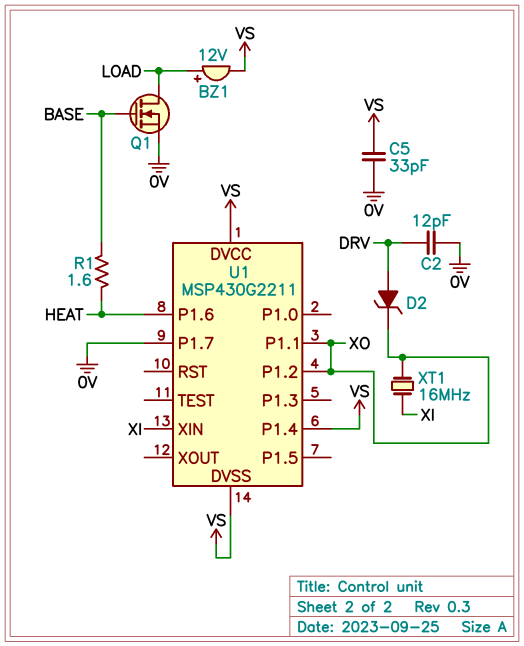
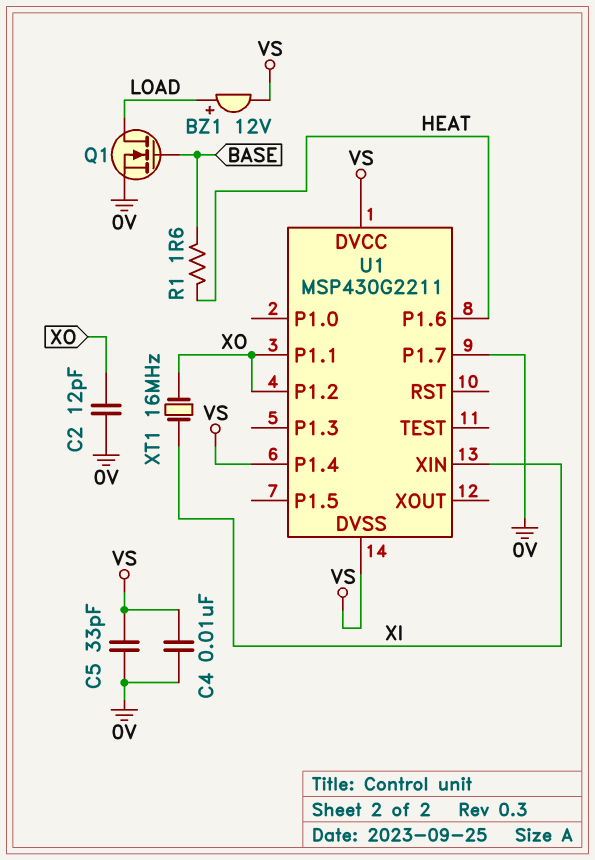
C2: 12pF (0V, DRV) -> 12pF (0V, XO)
C4: none -> 10nF (0V, VS)
D2: zener (A DRV, K XO) -> none

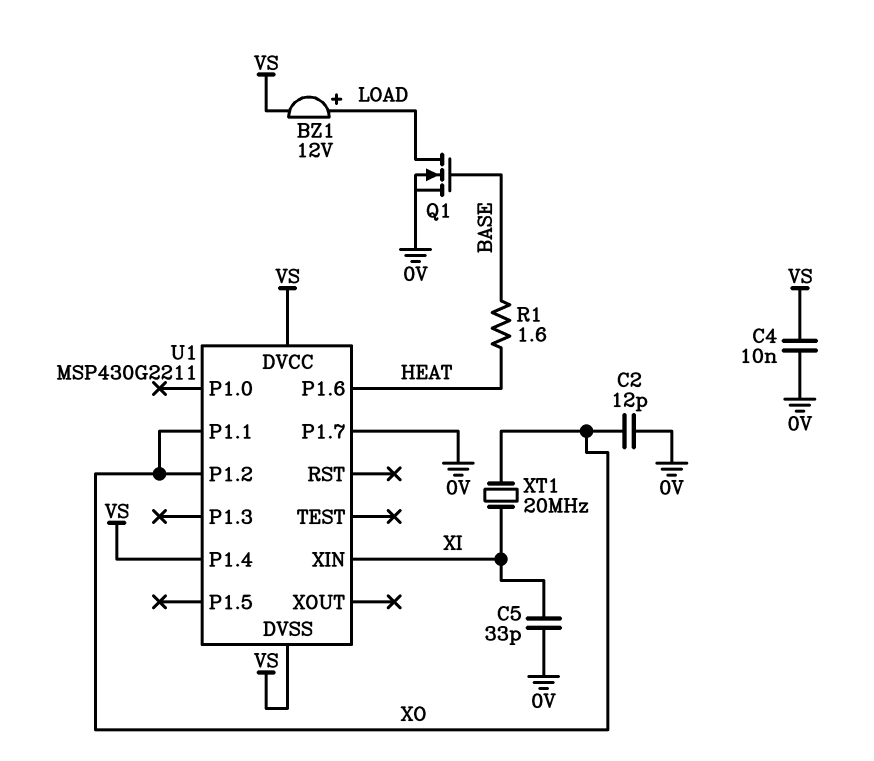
C5: 33pF (0V, VS) -> 33pF (0V, XI)
XT1: 16MHz (XI, XO) -> 20MHz (XI, XO)

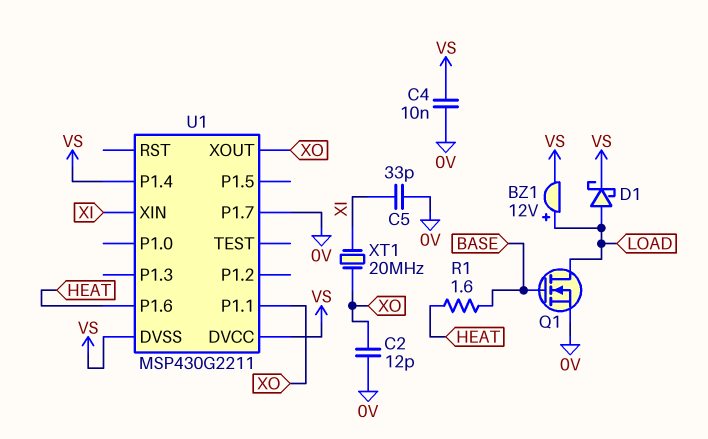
D1: none -> schottky (A LOAD, K VS)
U1 pin P1.2: XO -> none
U1 pin XOUT: none -> XO

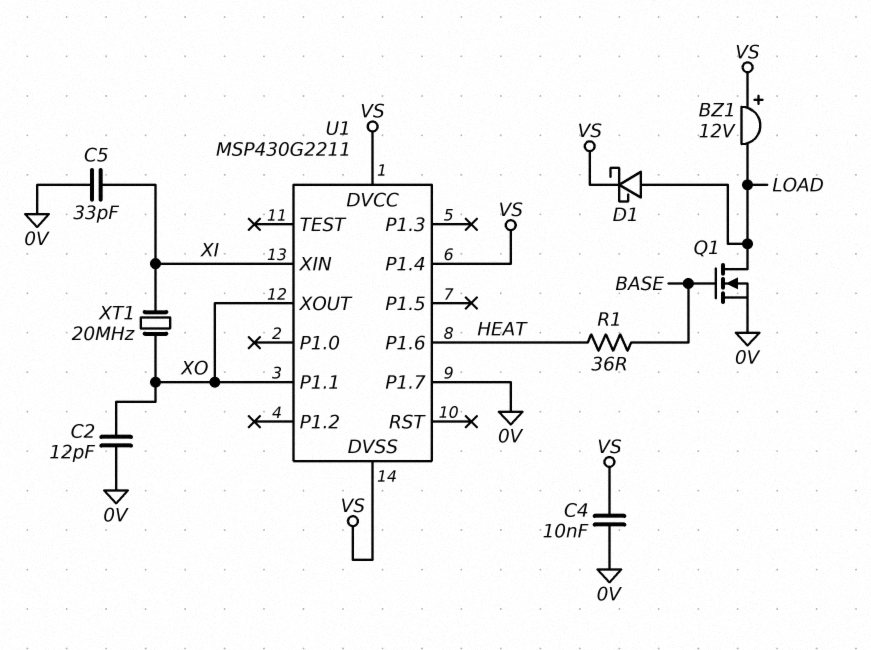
BZ1: buzzer 12V (plus LOAD, minus VS) -> buzzer 12V (plus VS, minus LOAD)
R1: 1.6 (BASE, HEAT) -> 36 (BASE, HEAT)

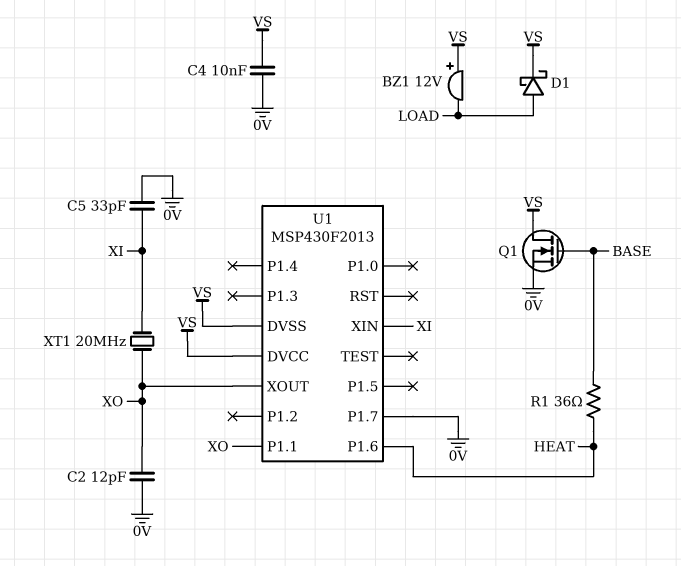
Q1: NMOS (G BASE, D LOAD, S 0V) -> NMOS (G BASE, D VS, S 0V)
U1: MSP430G2211 -> MSP430F2013
U1 pin P1.4: VS -> none

